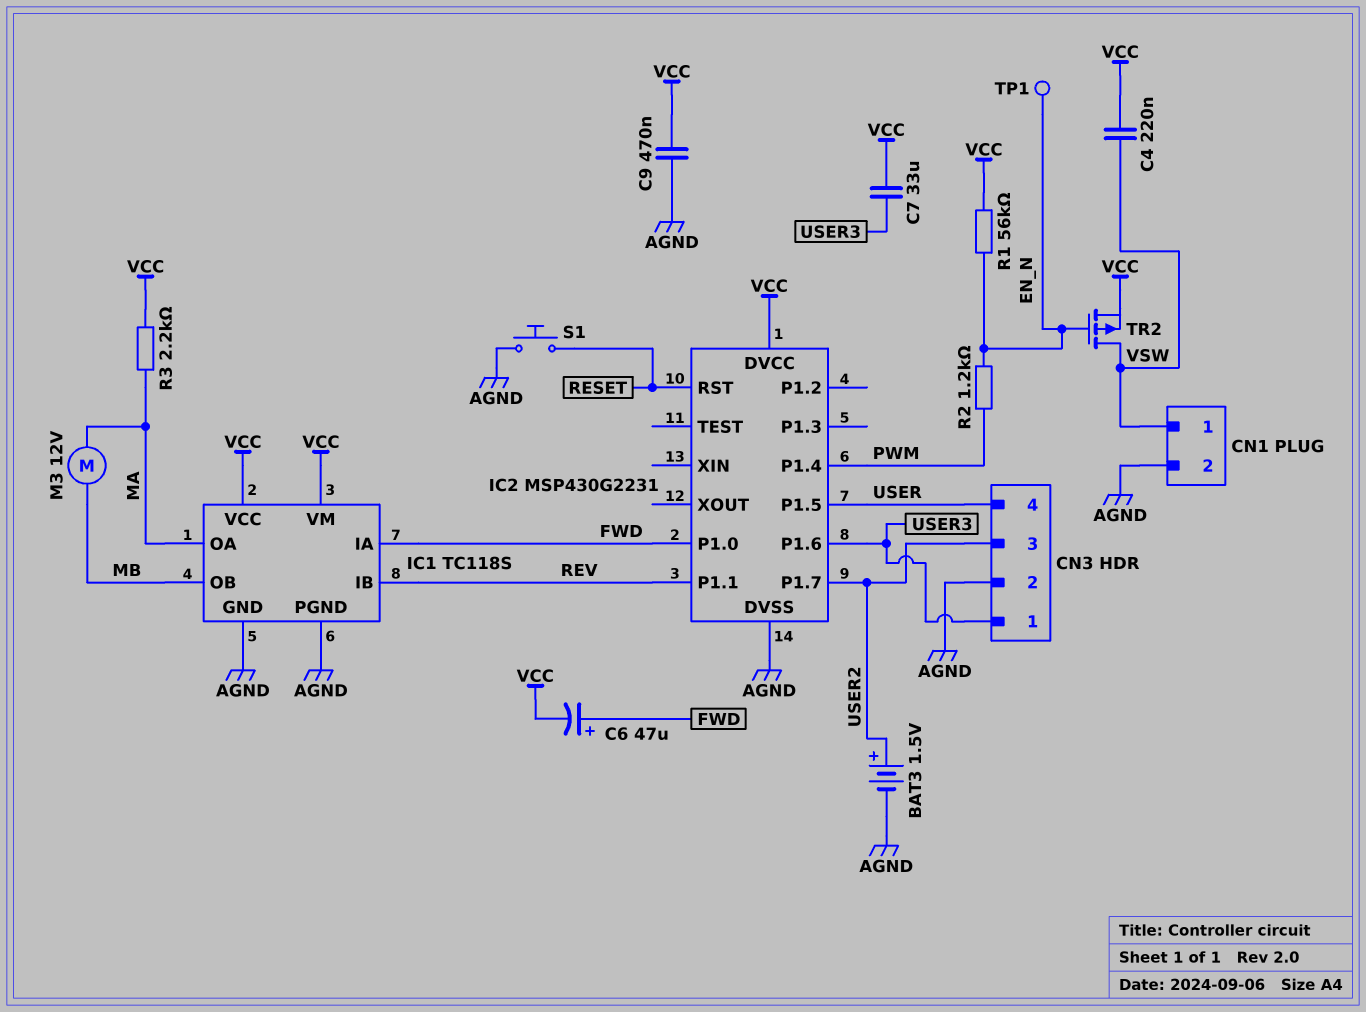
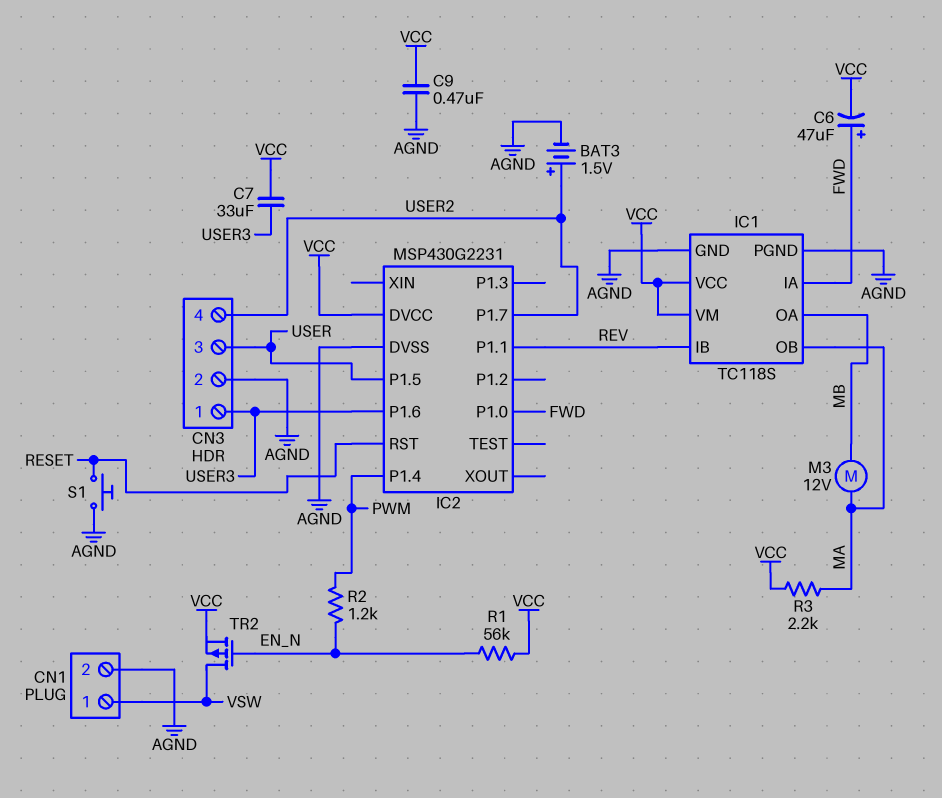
C4: 220nF (VCC, VSW) -> none
CN3 pin 3: USER2 -> USER
CN3 pin 4: USER -> USER2
IC1 pin OA: MA -> MB
IC1 pin OB: MB -> MA
TP1: test point (EN_N) -> none

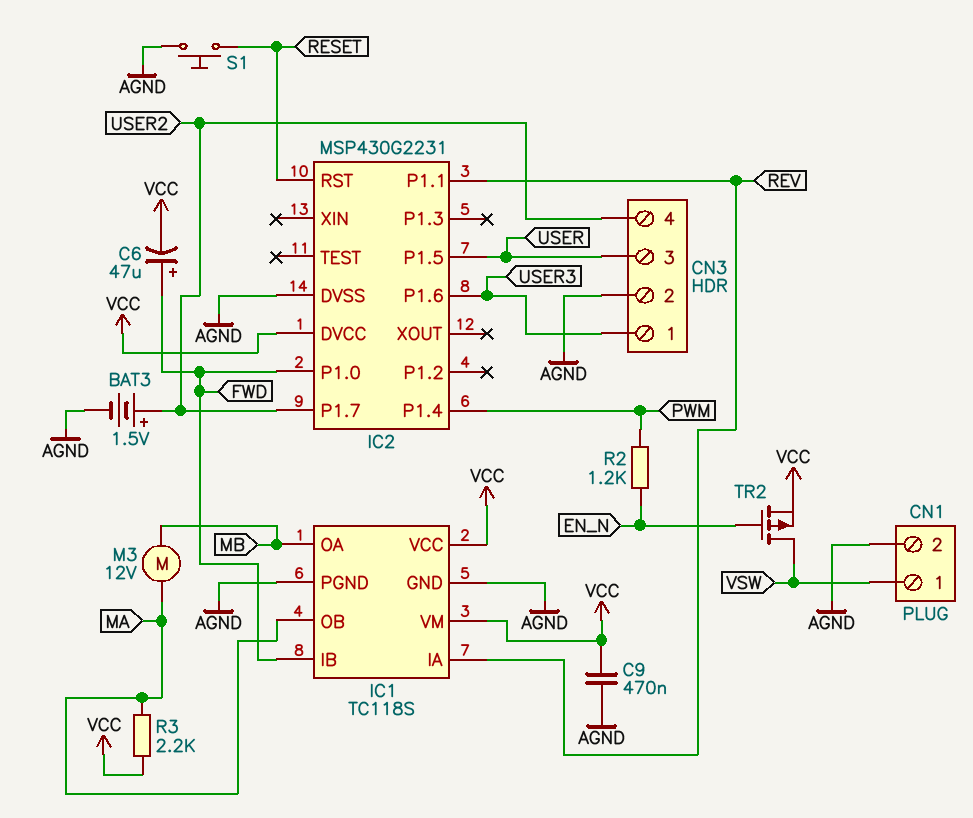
C7: 33uF (USER3, VCC) -> none
IC1 pin IA: FWD -> REV
IC1 pin IB: REV -> FWD
R1: 56k (EN_N, VCC) -> none

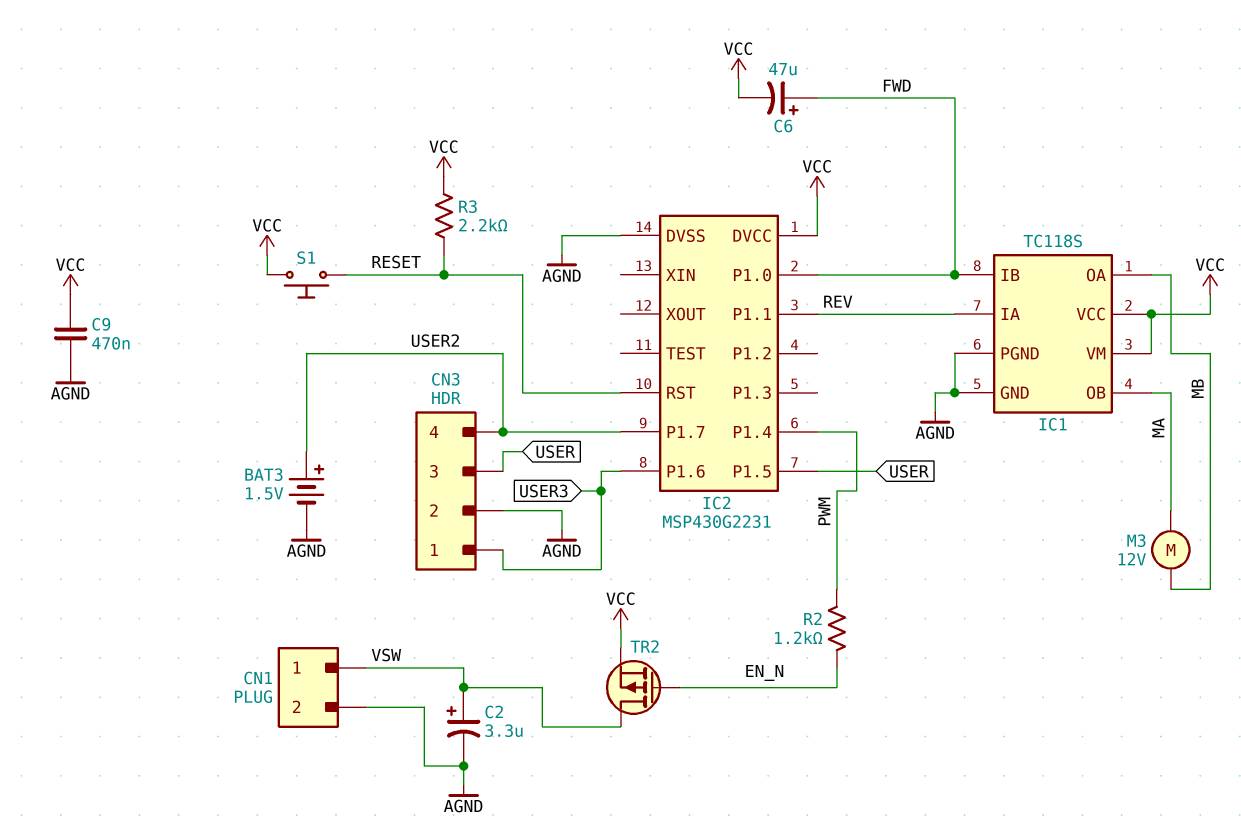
C2: none -> 3.3uF (plus VSW, minus AGND)
R3: 2.2k (MA, VCC) -> 2.2k (RESET, VCC)
S1: button (AGND, RESET) -> button (RESET, VCC)

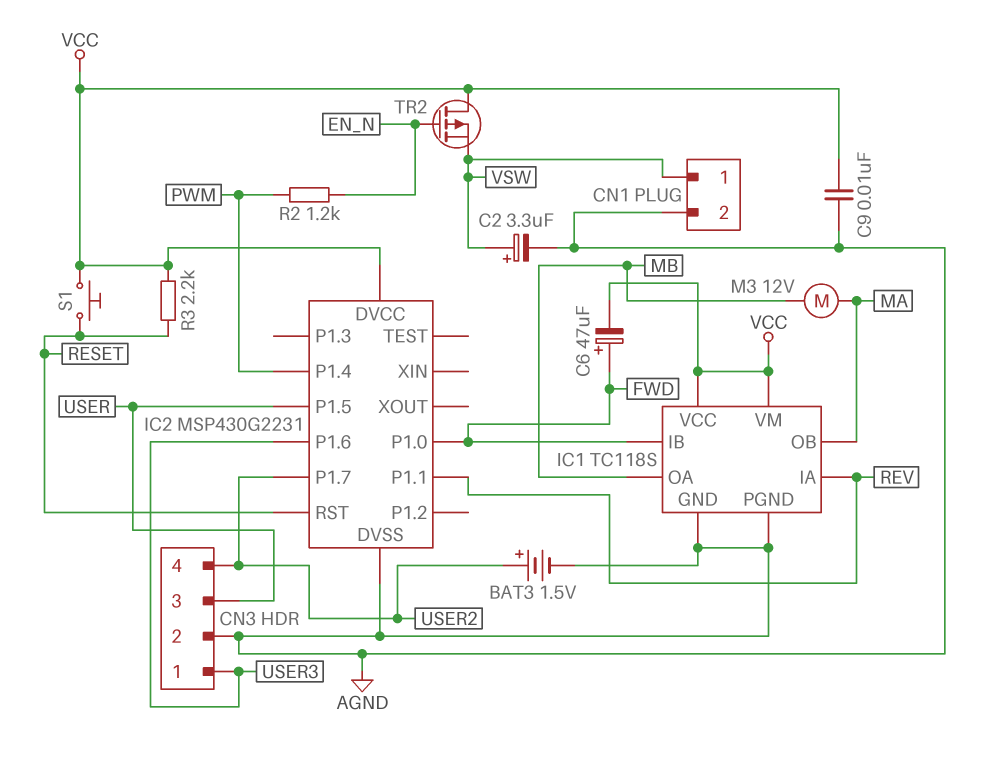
C9: 470nF (AGND, VCC) -> 10nF (AGND, VCC)
TR2: PMOS (G EN_N, D VSW, S VCC) -> PMOS (G EN_N, D VCC, S VSW)

